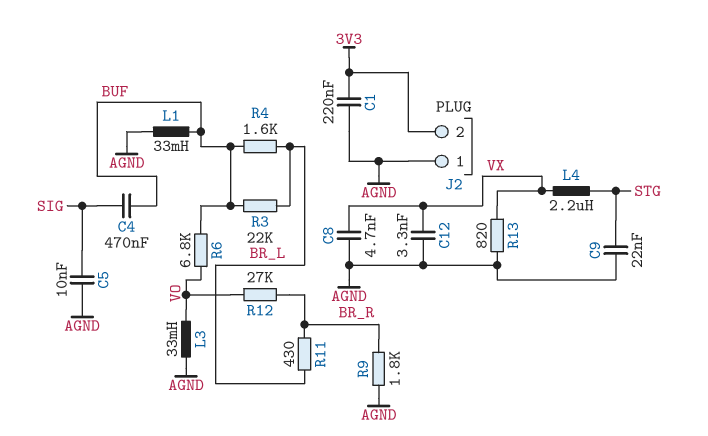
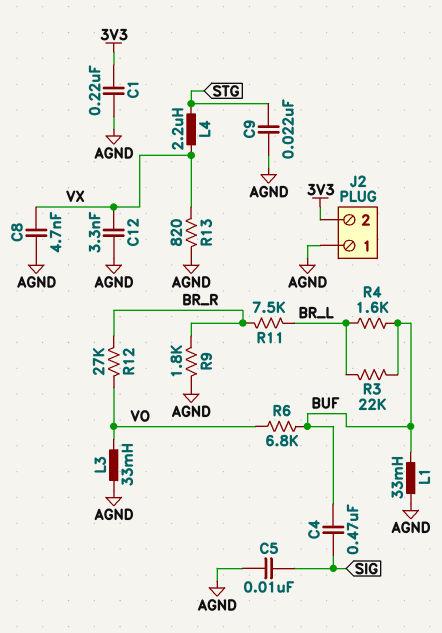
R11: 430 (BR_L, BR_R) -> 7.5k (BR_L, BR_R)

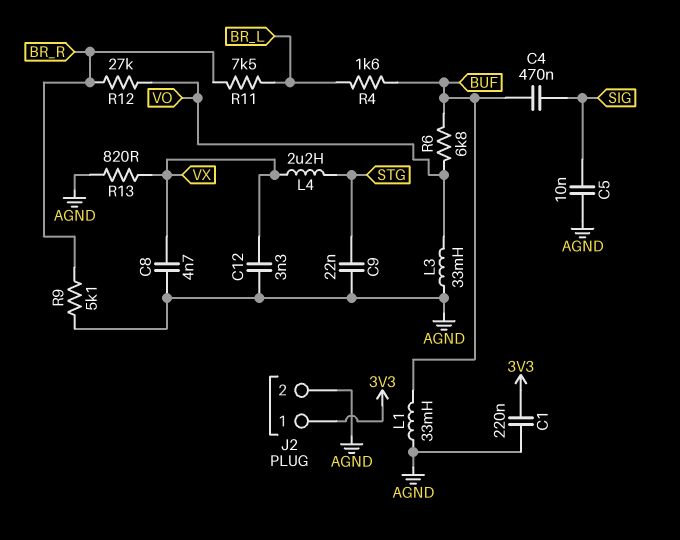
J2 pin 1: AGND -> 3V3
J2 pin 2: 3V3 -> AGND
R3: 22k (BR_L, BUF) -> none
R9: 1.8k (AGND, BR_R) -> 5.1k (AGND, BR_R)

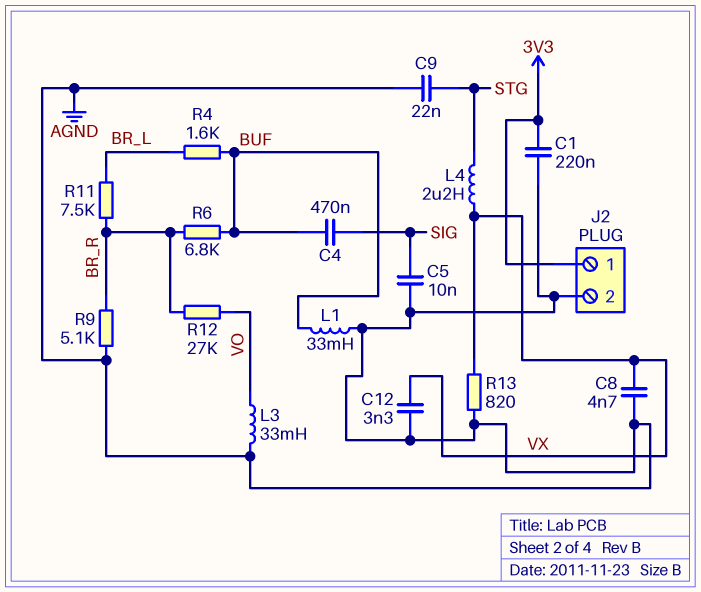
R6: 6.8k (BUF, VO) -> 6.8k (BR_R, BUF)

